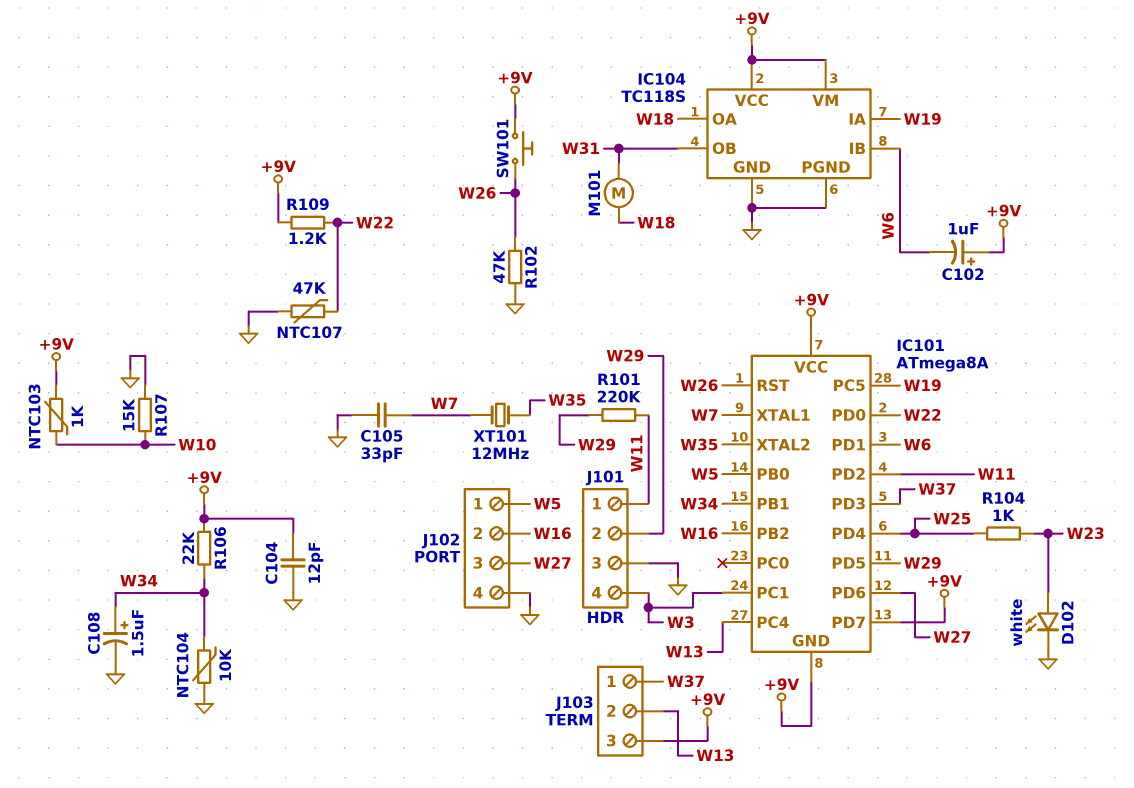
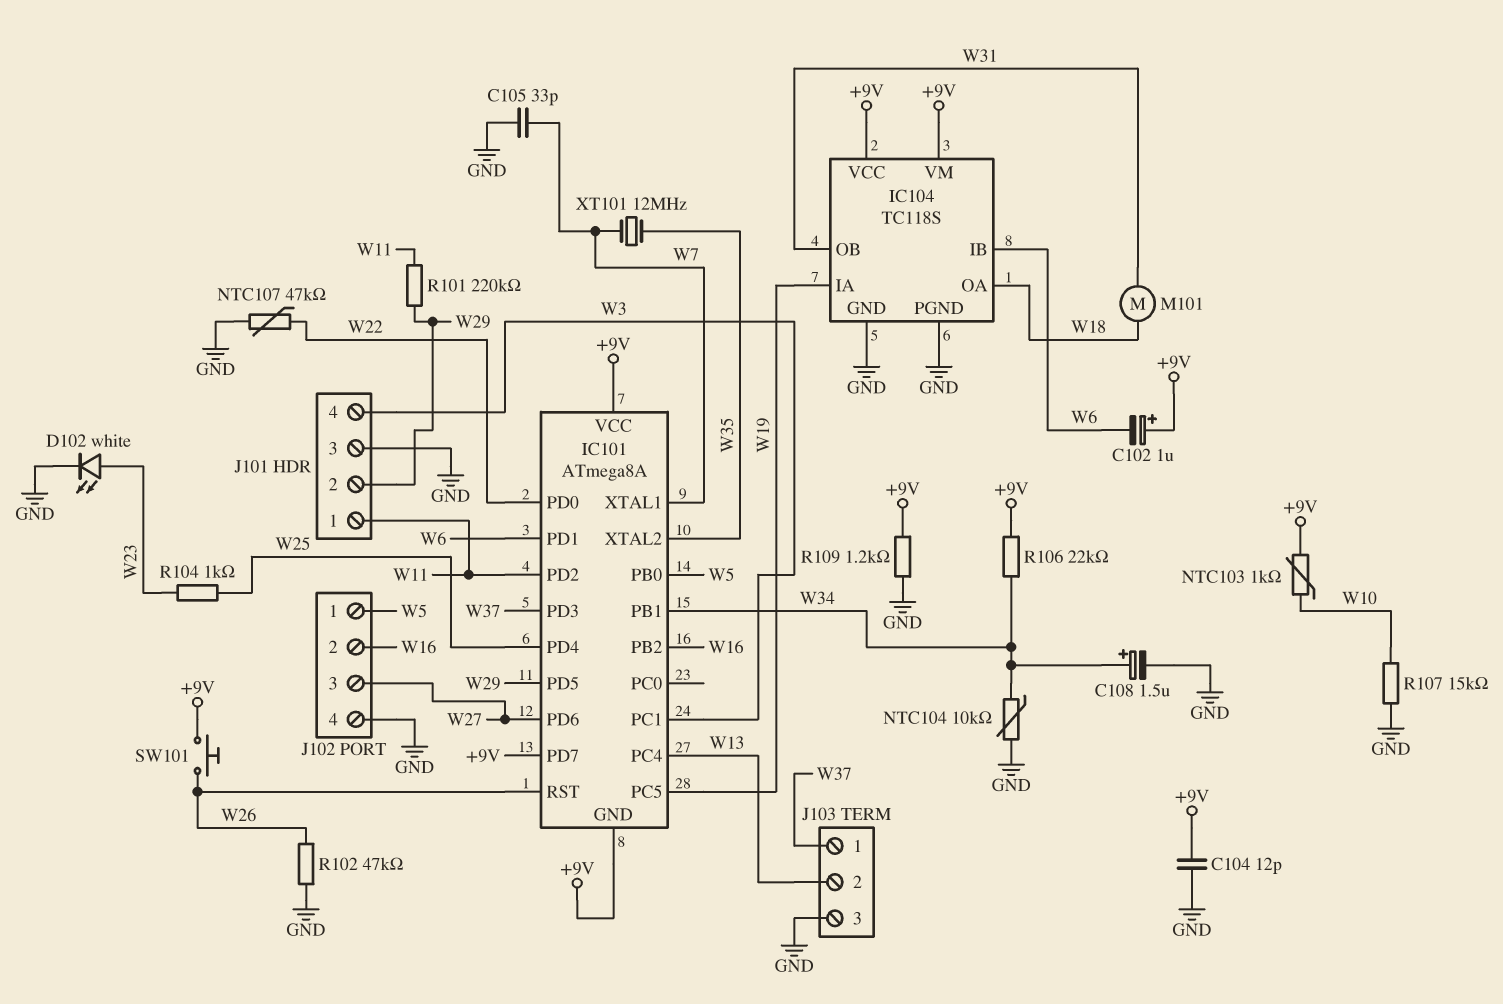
J103 pin 3: +9V -> GND
R109: 1.2k (+9V, W22) -> 1.2k (+9V, GND)

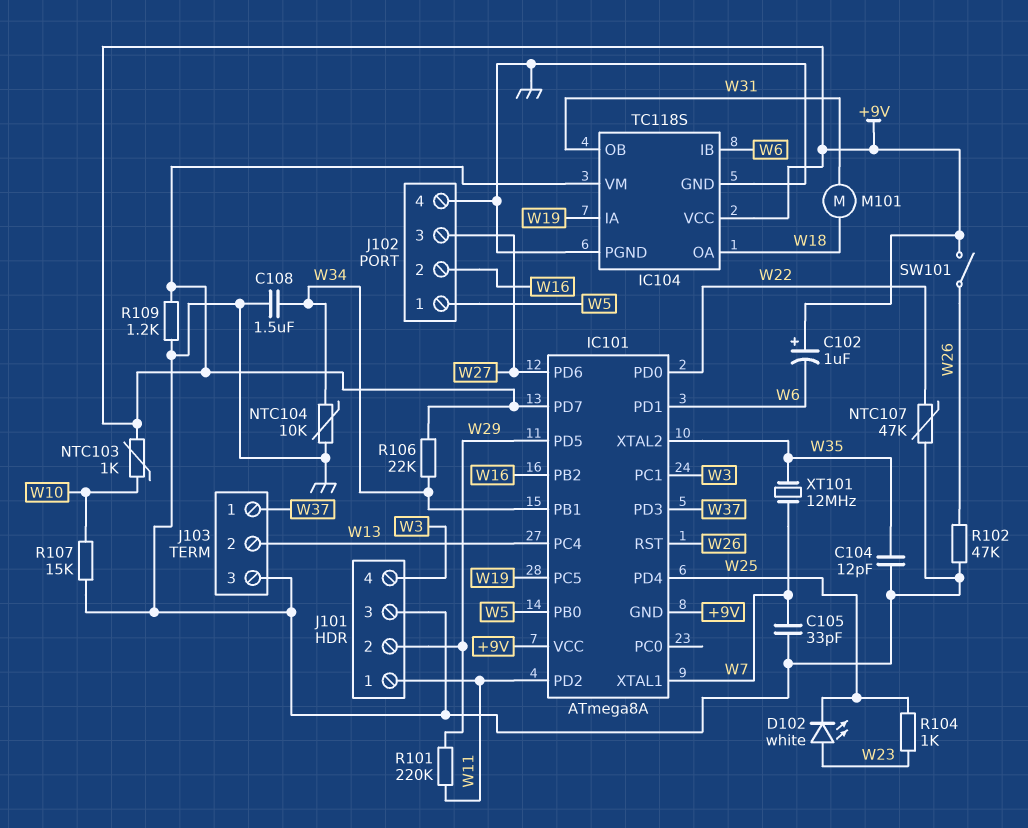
C104: 12pF (+9V, GND) -> 12pF (GND, W35)
C108: 1.5uF (plus W34, minus GND) -> 1.5uF (GND, W34)
D102: LED white (A W23, K GND) -> LED white (A W23, K W25)
SW101: button (+9V, W26) -> switch (+9V, W26)

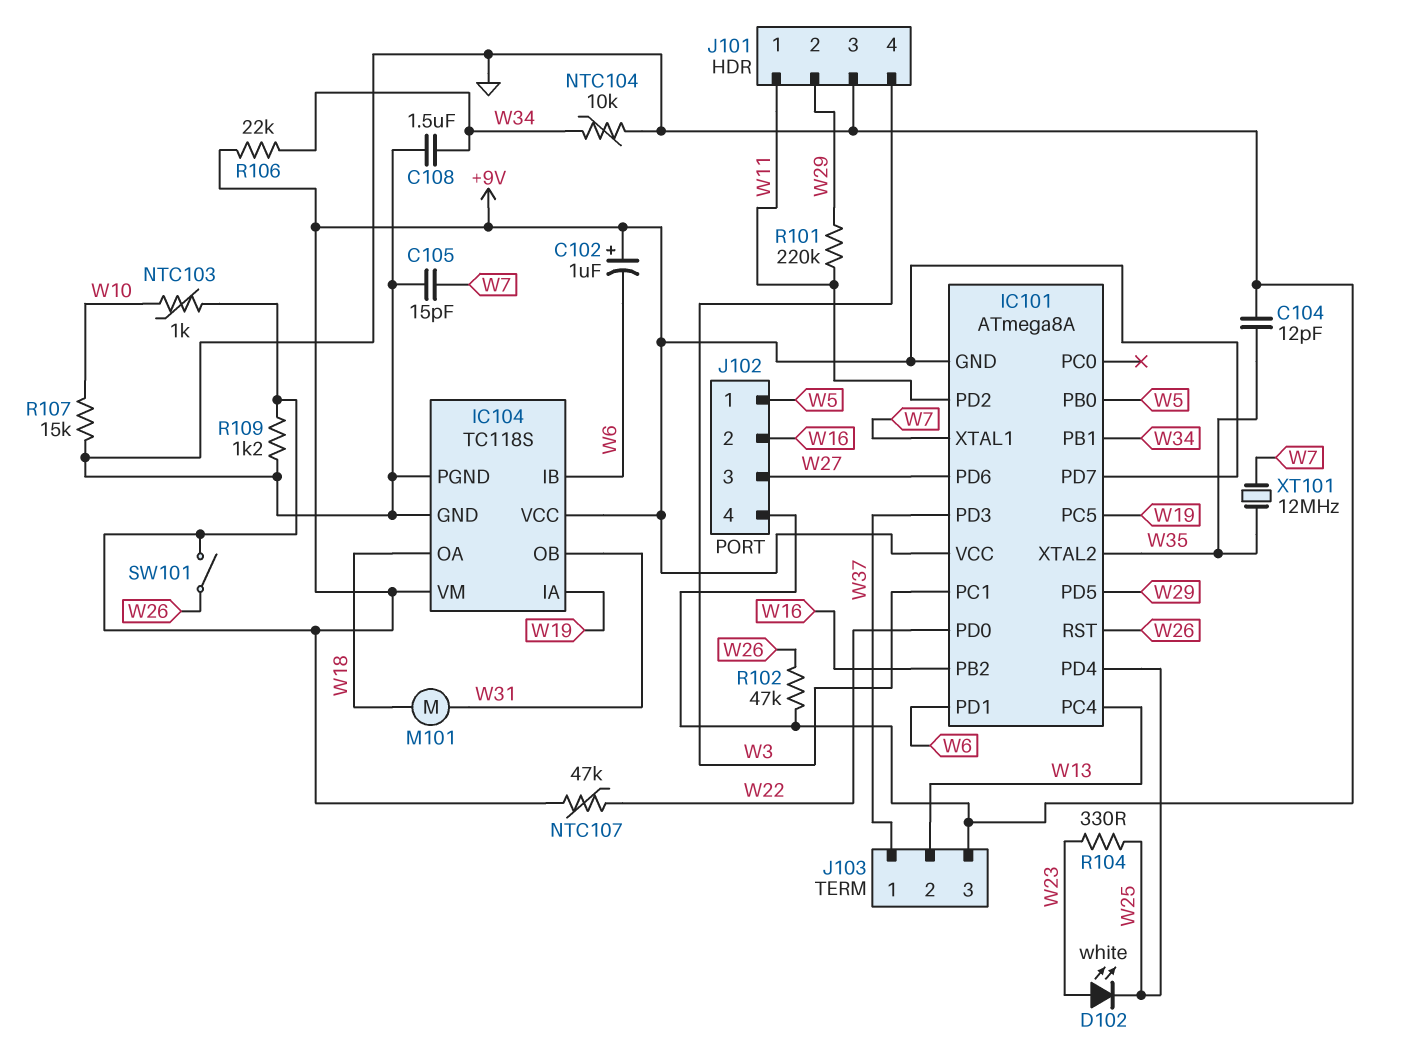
C105: 33pF (GND, W7) -> 15pF (GND, W7)
NTC107: 47k (GND, W22) -> 47k (+9V, W22)
R104: 1k (W23, W25) -> 330 (W23, W25)

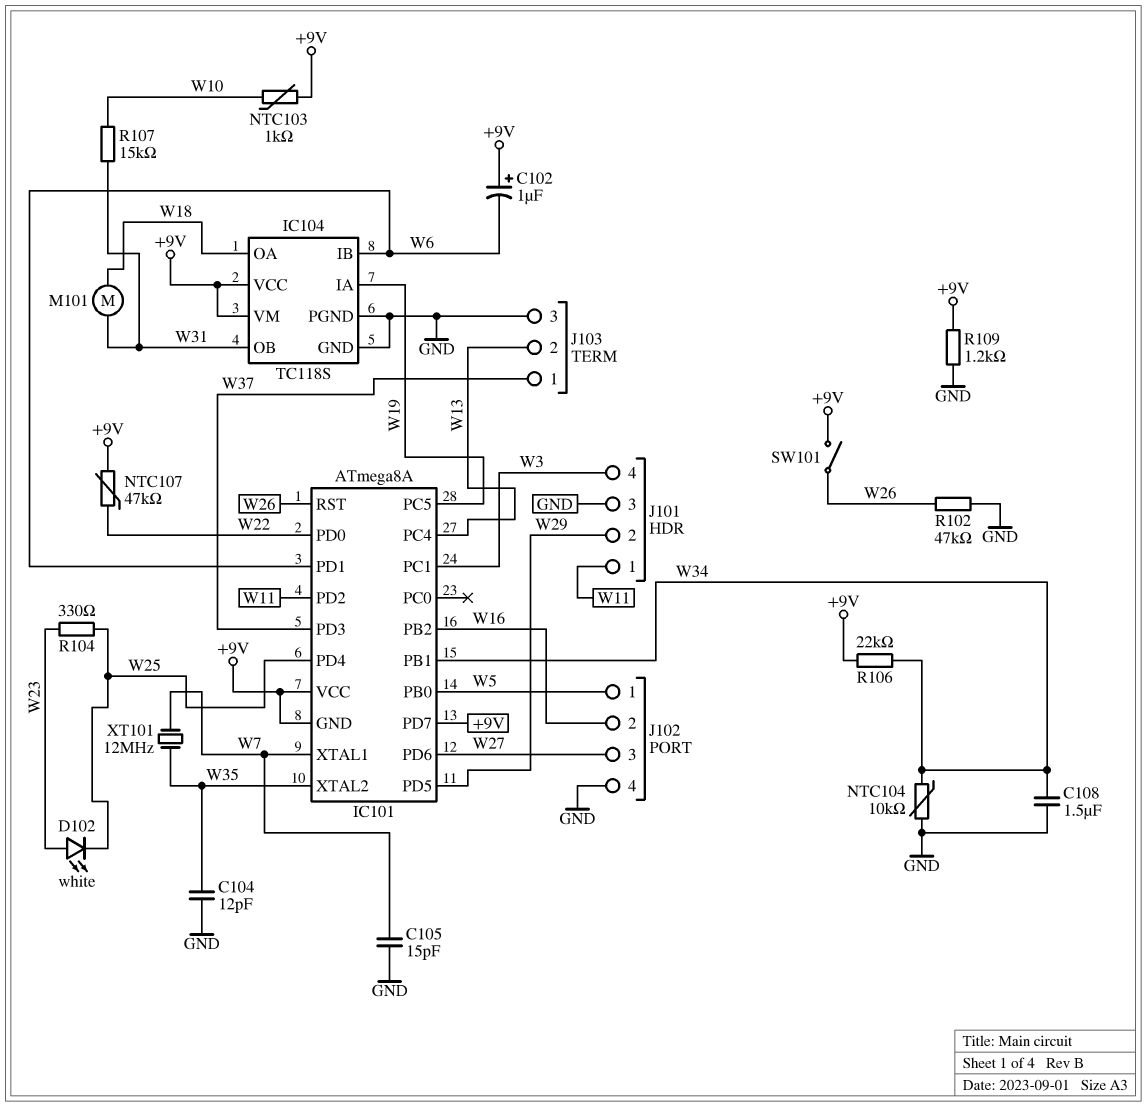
R101: 220k (W11, W29) -> none
R107: 15k (GND, W10) -> 15k (W10, W31)

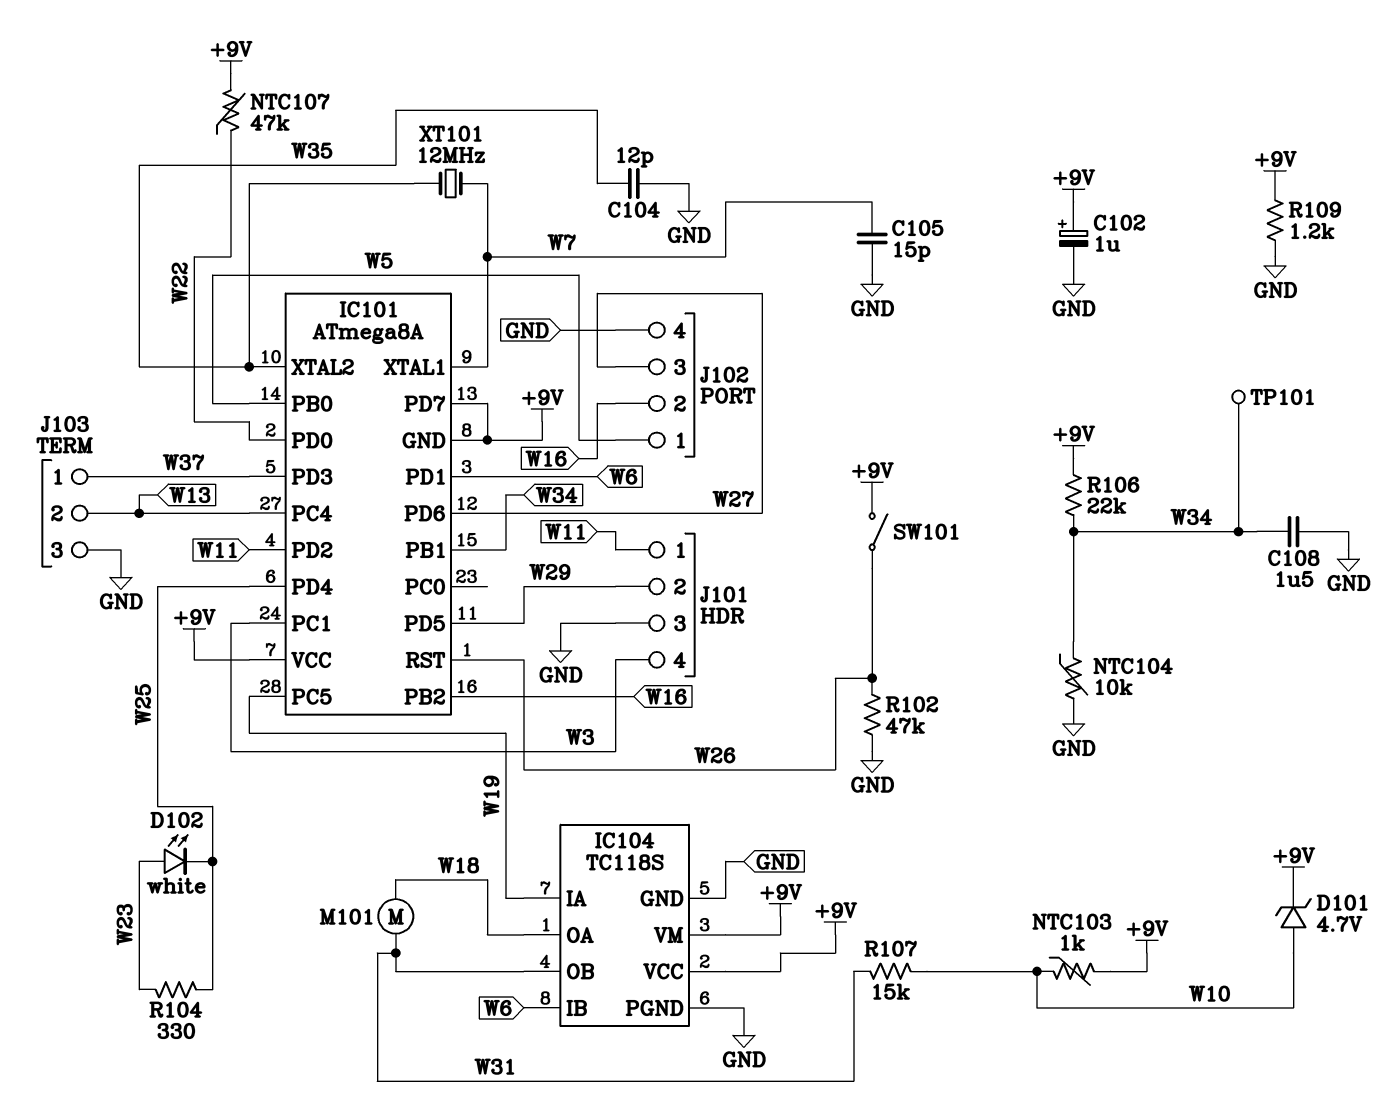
C102: 1uF (plus +9V, minus W6) -> 1uF (plus +9V, minus GND)
D101: none -> zener 4.7V (A W10, K +9V)
TP101: none -> test point (W34)

